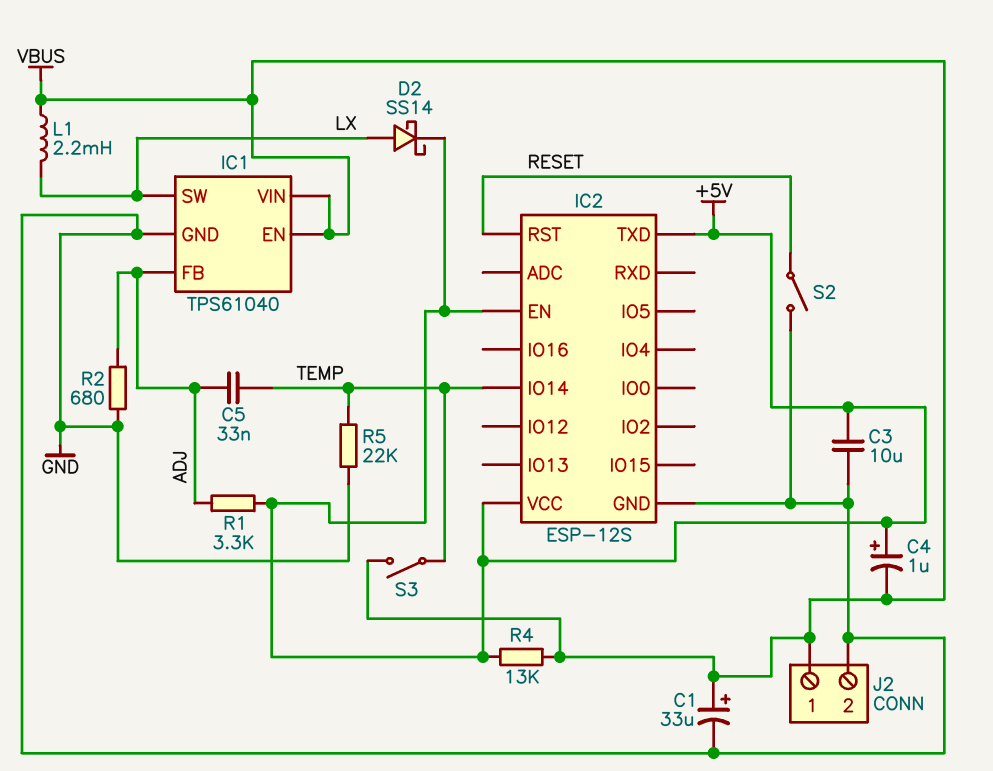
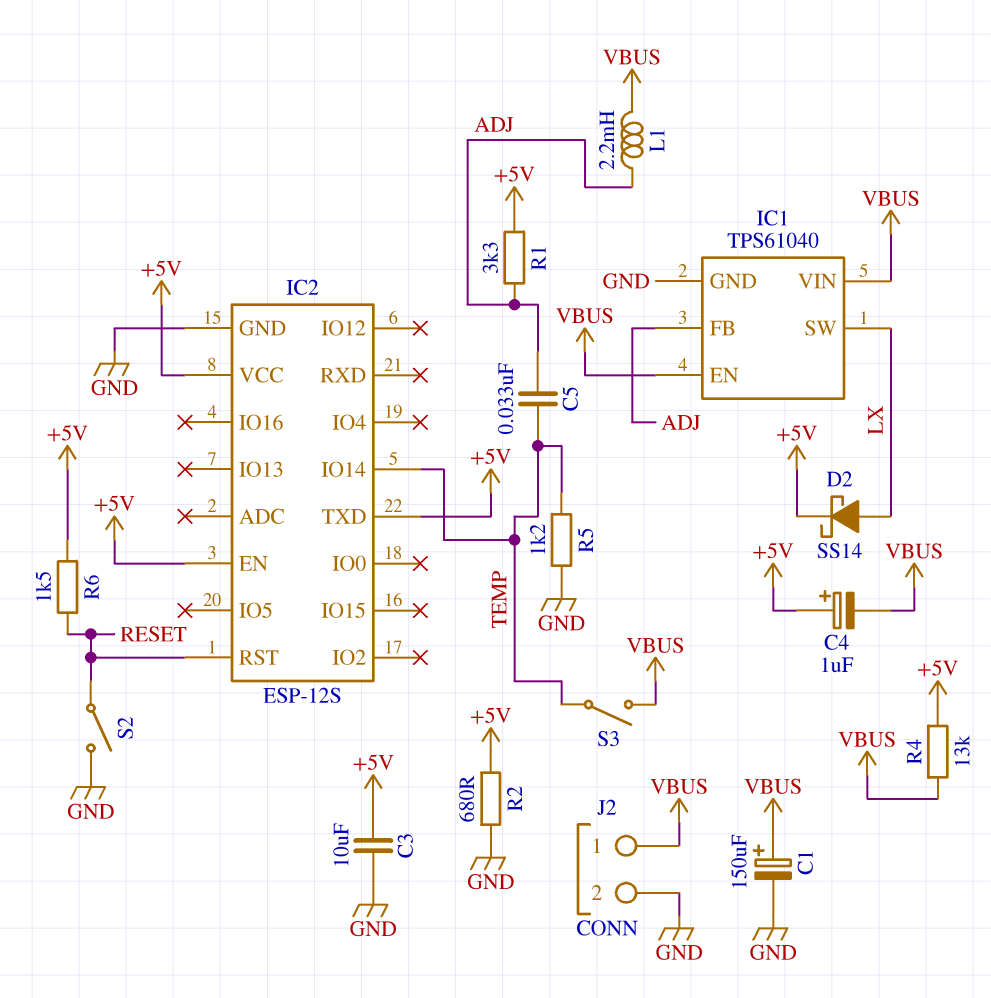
C1: 33uF (plus VBUS, minus GND) -> 150uF (plus VBUS, minus GND)
L1: 2.2mH (LX, VBUS) -> 2.2mH (ADJ, VBUS)
R2: 680 (ADJ, GND) -> 680 (+5V, GND)
R5: 22k (GND, TEMP) -> 1.2k (GND, TEMP)
R6: none -> 1.5k (+5V, RESET)

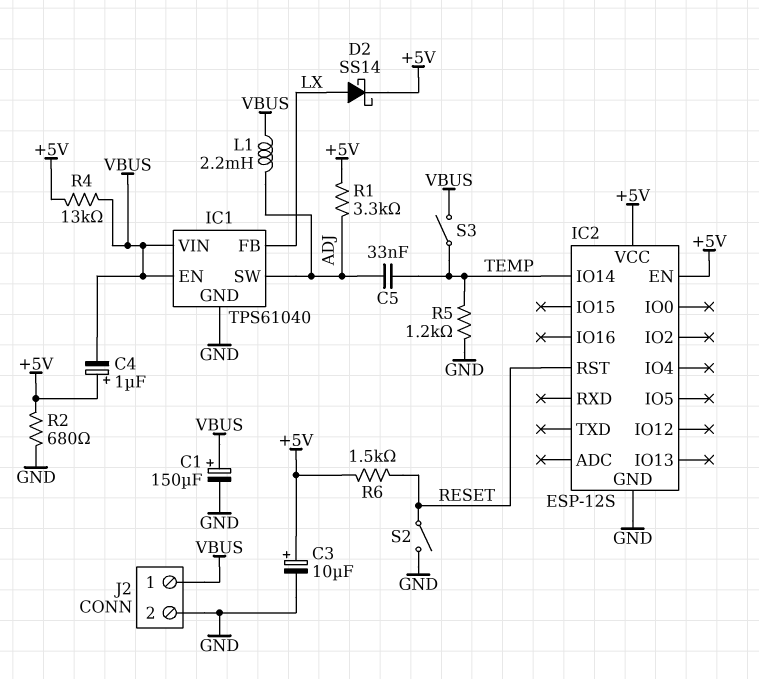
C3: 10uF (+5V, GND) -> 10uF (plus +5V, minus GND)
IC1 pin FB: ADJ -> LX
IC1 pin SW: LX -> ADJ
IC2 pin TXD: +5V -> none

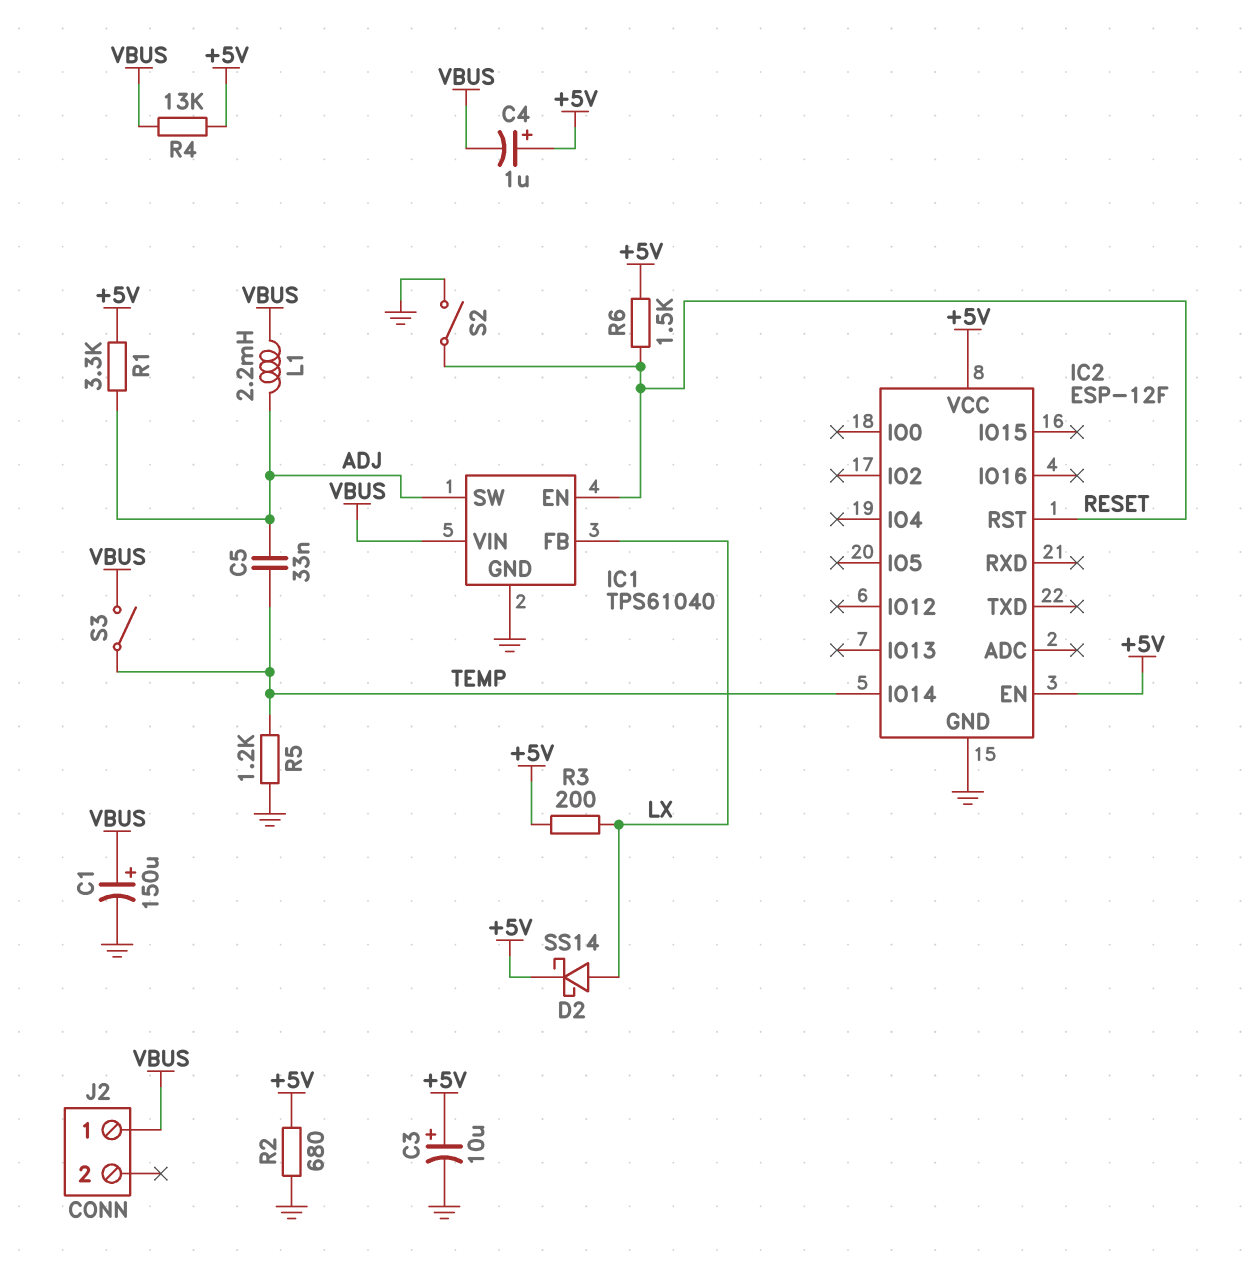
IC1 pin EN: VBUS -> RESET
IC2: ESP-12S -> ESP-12F
J2 pin 2: GND -> none
R3: none -> 200 (+5V, LX)

